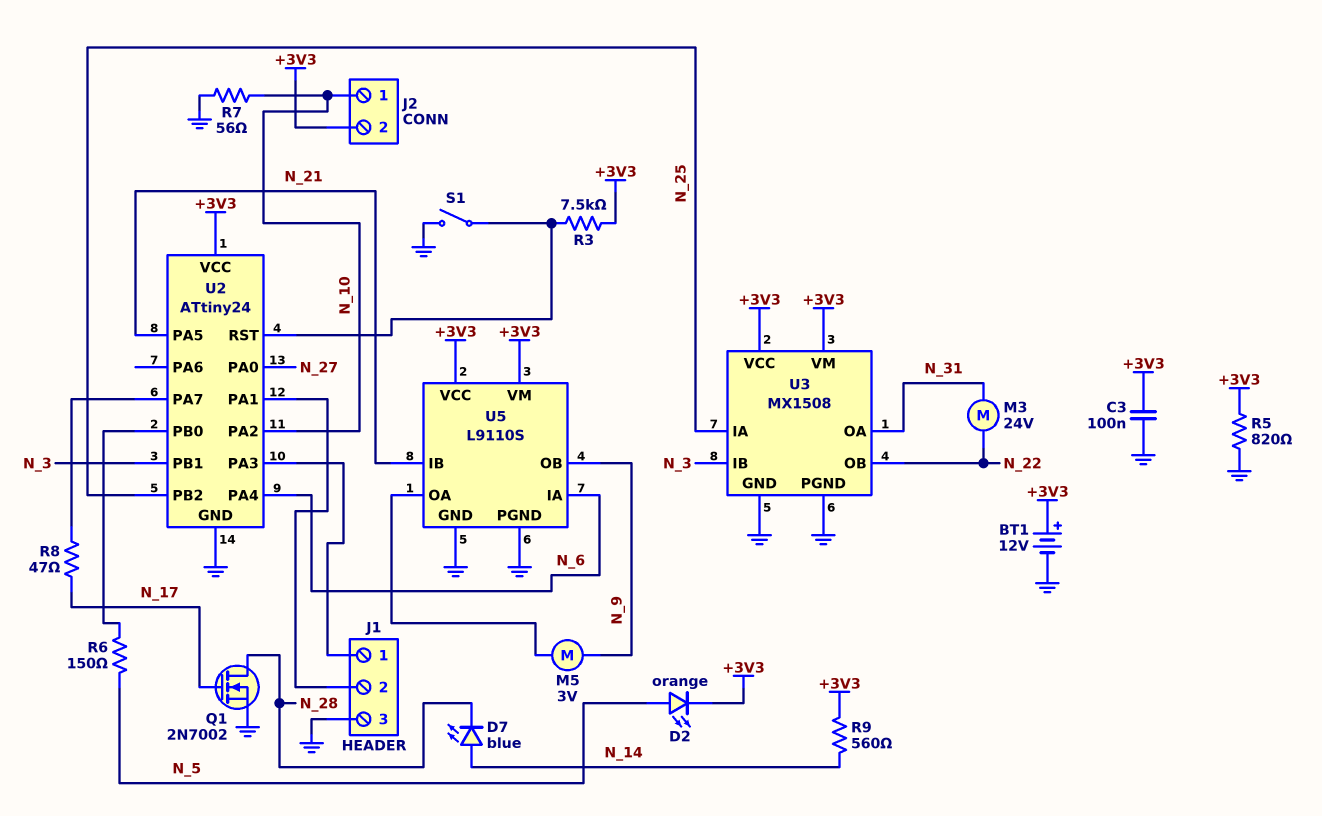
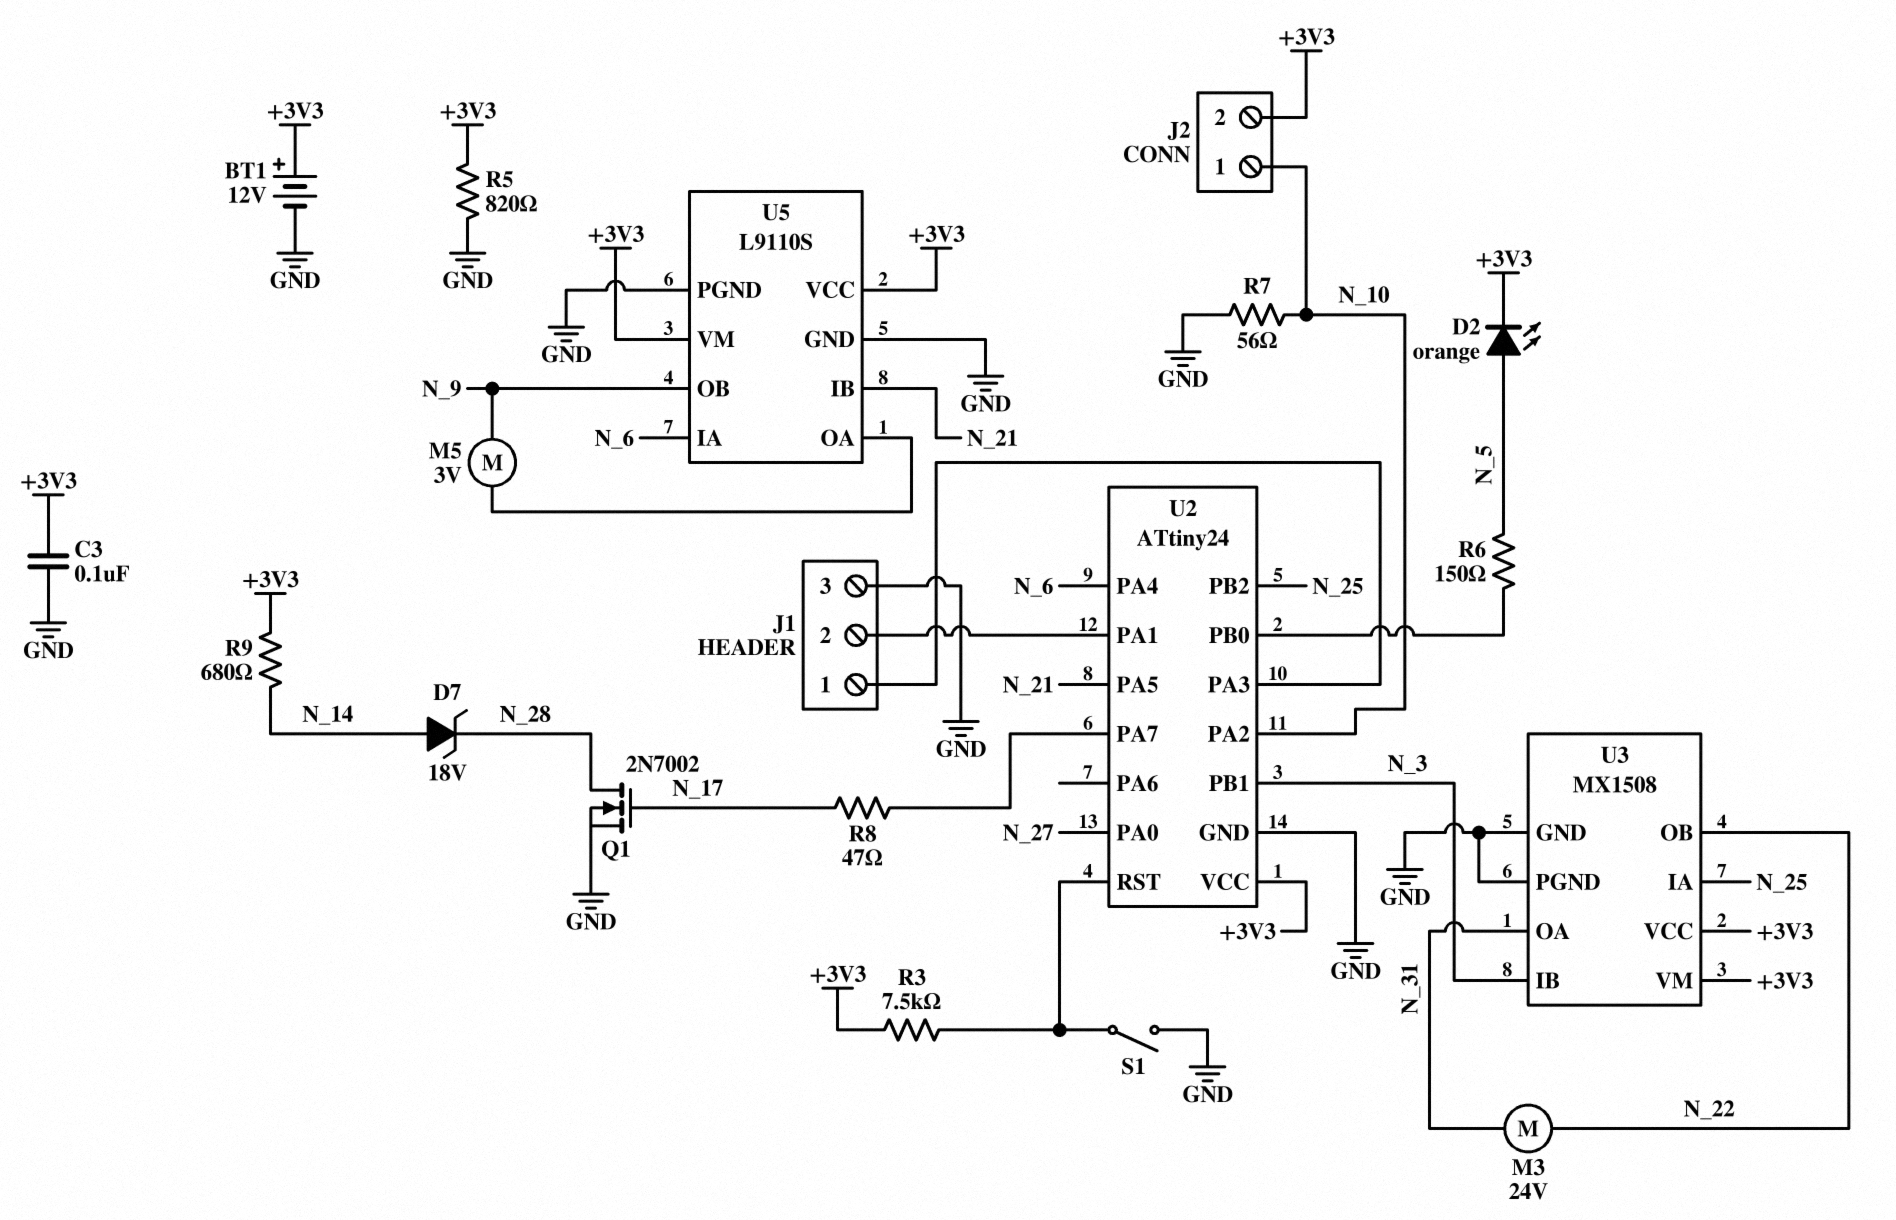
D7: LED blue (A N_14, K N_28) -> zener 18V (A N_14, K N_28)
R9: 560 (+3V3, N_14) -> 680 (+3V3, N_14)

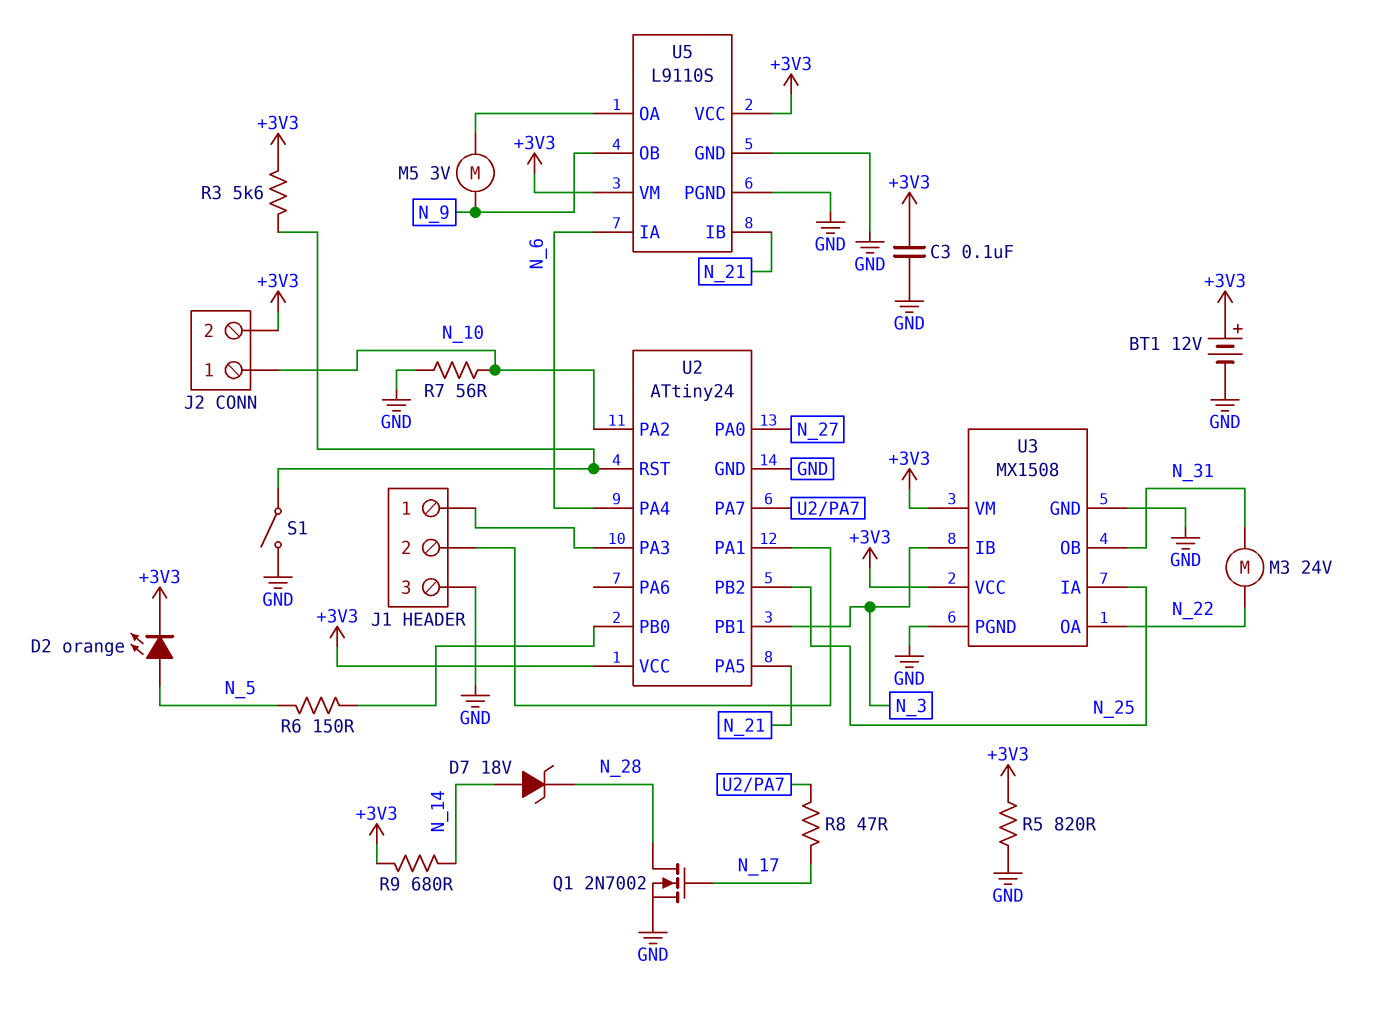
R3: 7.5k (+3V3, U2/RST) -> 5.6k (+3V3, U2/RST)
U3 pin OA: N_31 -> N_22
U3 pin OB: N_22 -> N_31

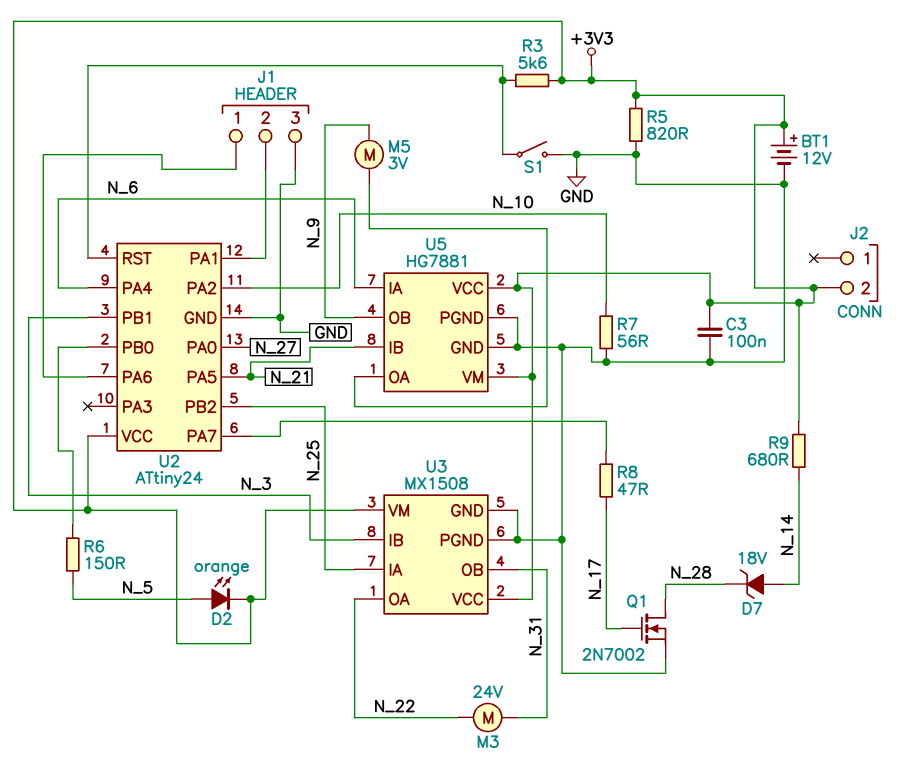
J2 pin 1: N_10 -> none
U2 pin PA3: J1/1 -> none
U2 pin PA6: none -> J1/1
U5: L9110S -> HG7881

